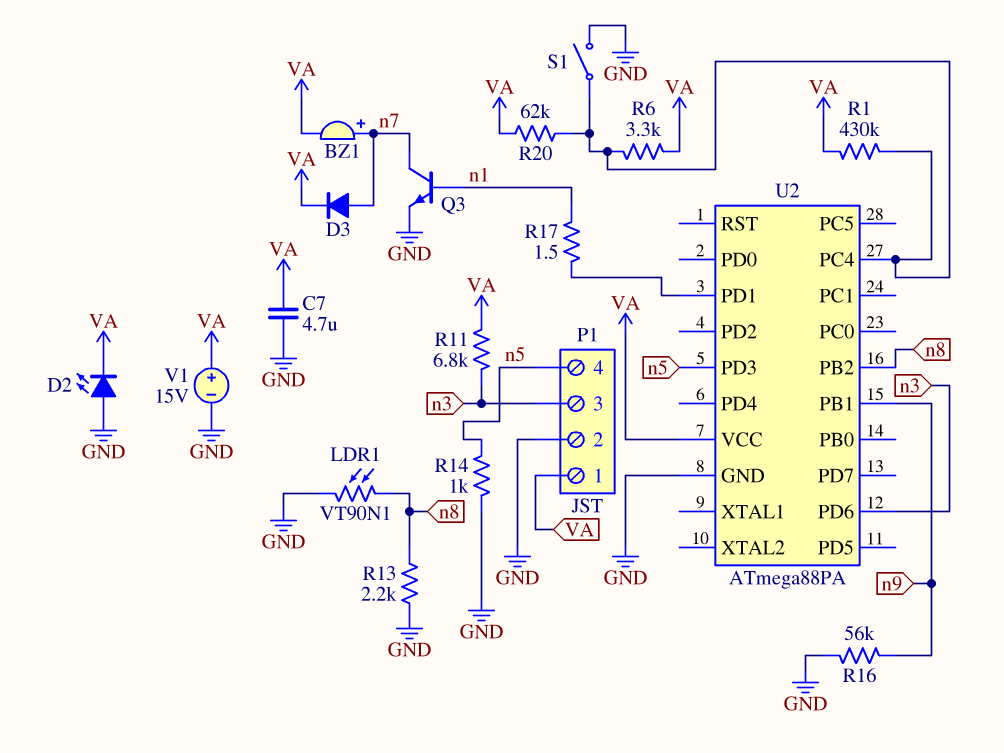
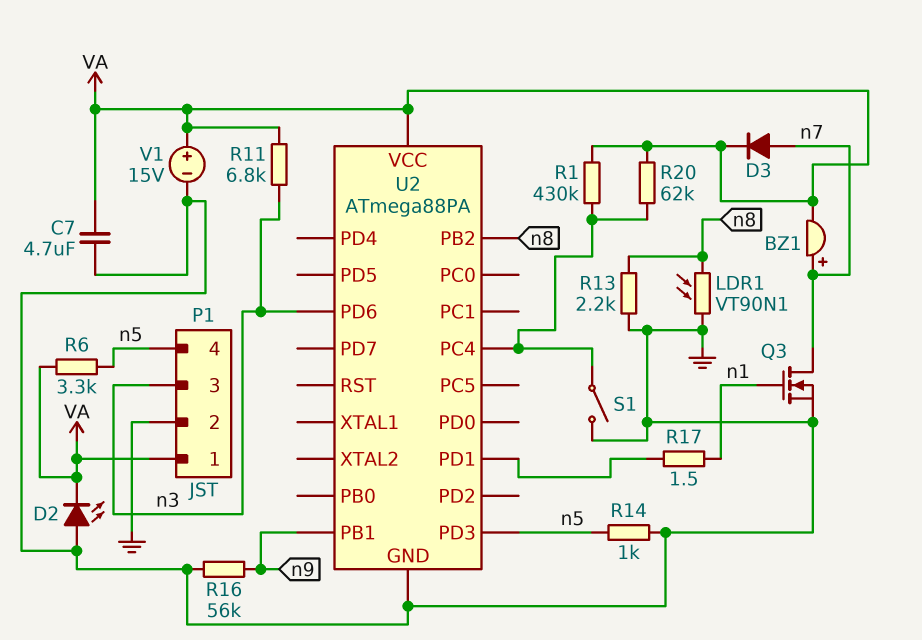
Q3: NPN (B n1, C n7, E GND) -> NMOS (G n1, D n7, S GND)
R6: 3.3k (U2/PC4, VA) -> 3.3k (VA, n5)

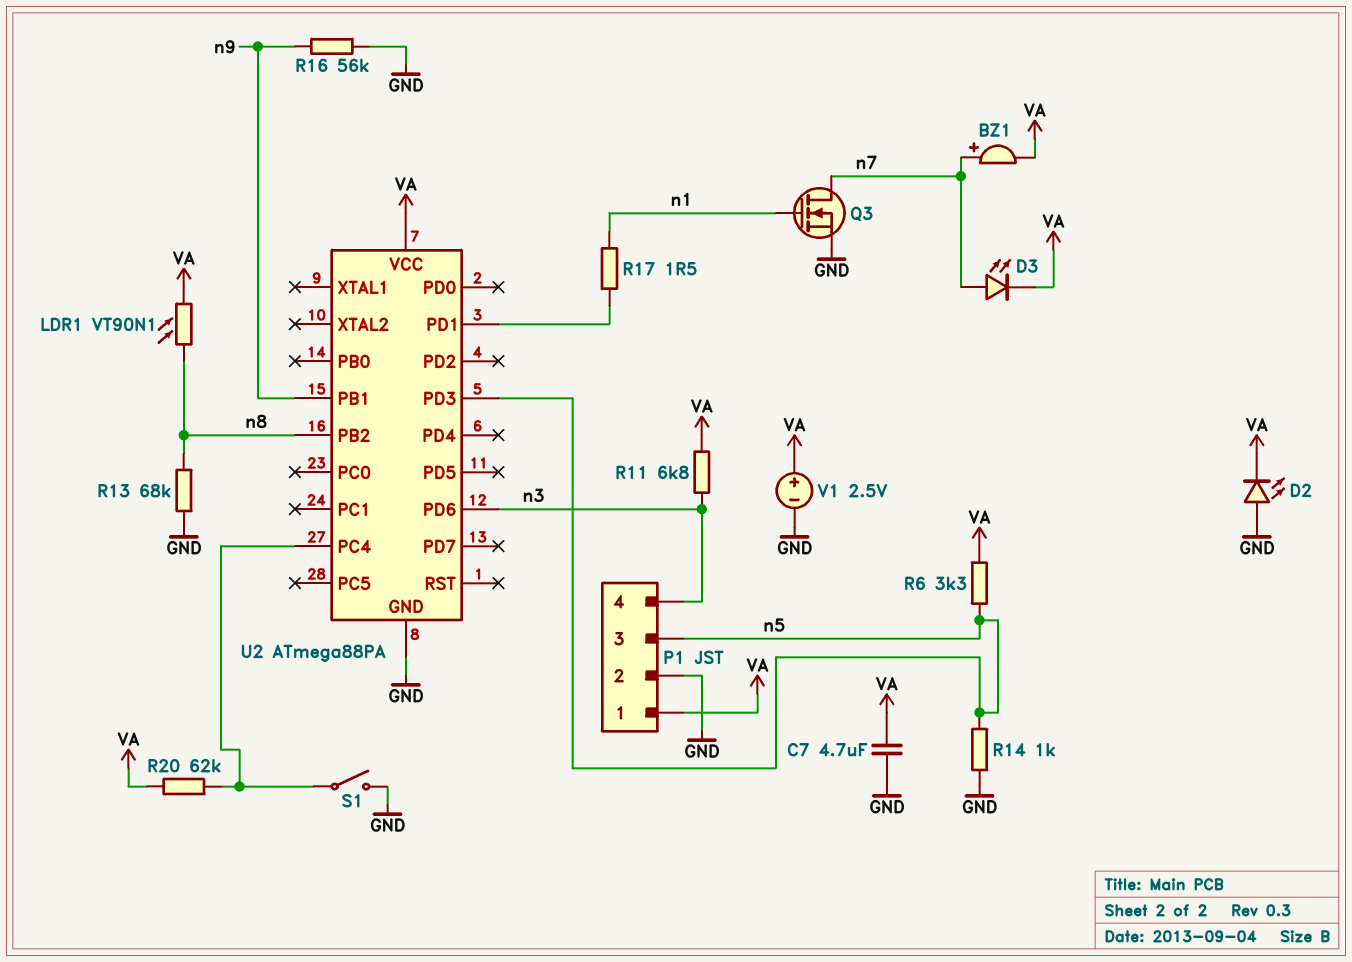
D3: diode (A n7, K VA) -> LED (A n7, K VA)
LDR1: VT90N1 (GND, n8) -> VT90N1 (VA, n8)
P1 pin 3: n3 -> n5
P1 pin 4: n5 -> n3
R1: 430k (U2/PC4, VA) -> none
R13: 2.2k (GND, n8) -> 68k (GND, n8)
V1: 15V (plus VA, minus GND) -> 2.5V (plus VA, minus GND)

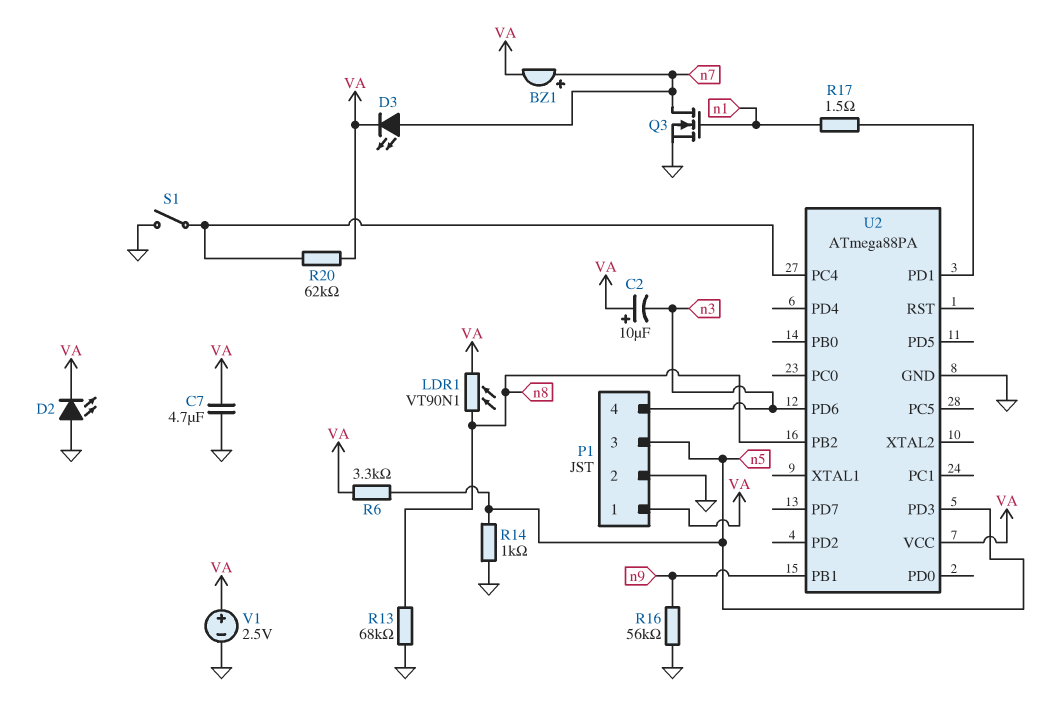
C2: none -> 10uF (plus VA, minus n3)
R11: 6.8k (VA, n3) -> none

